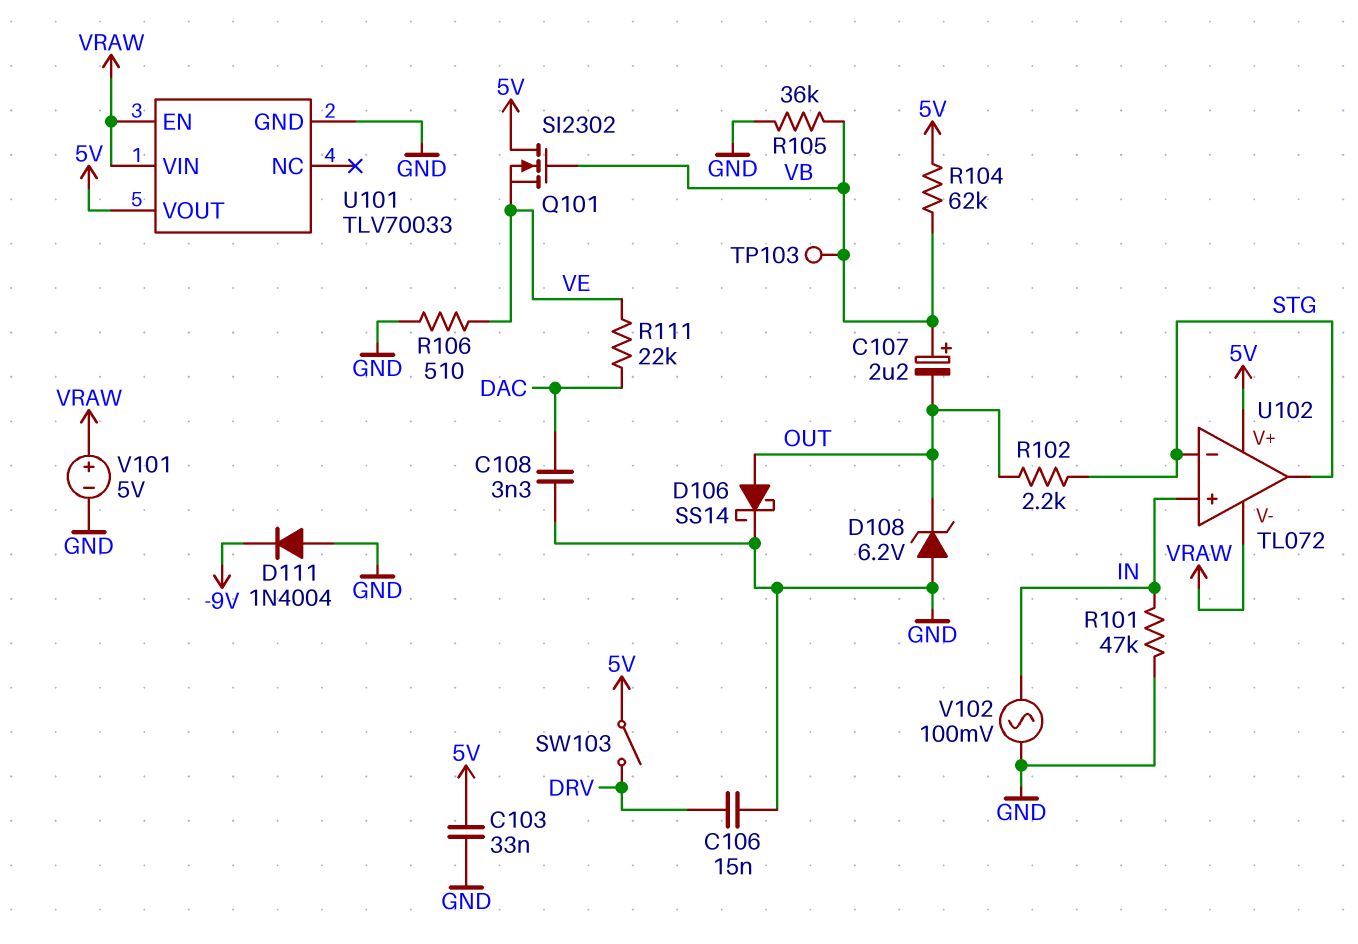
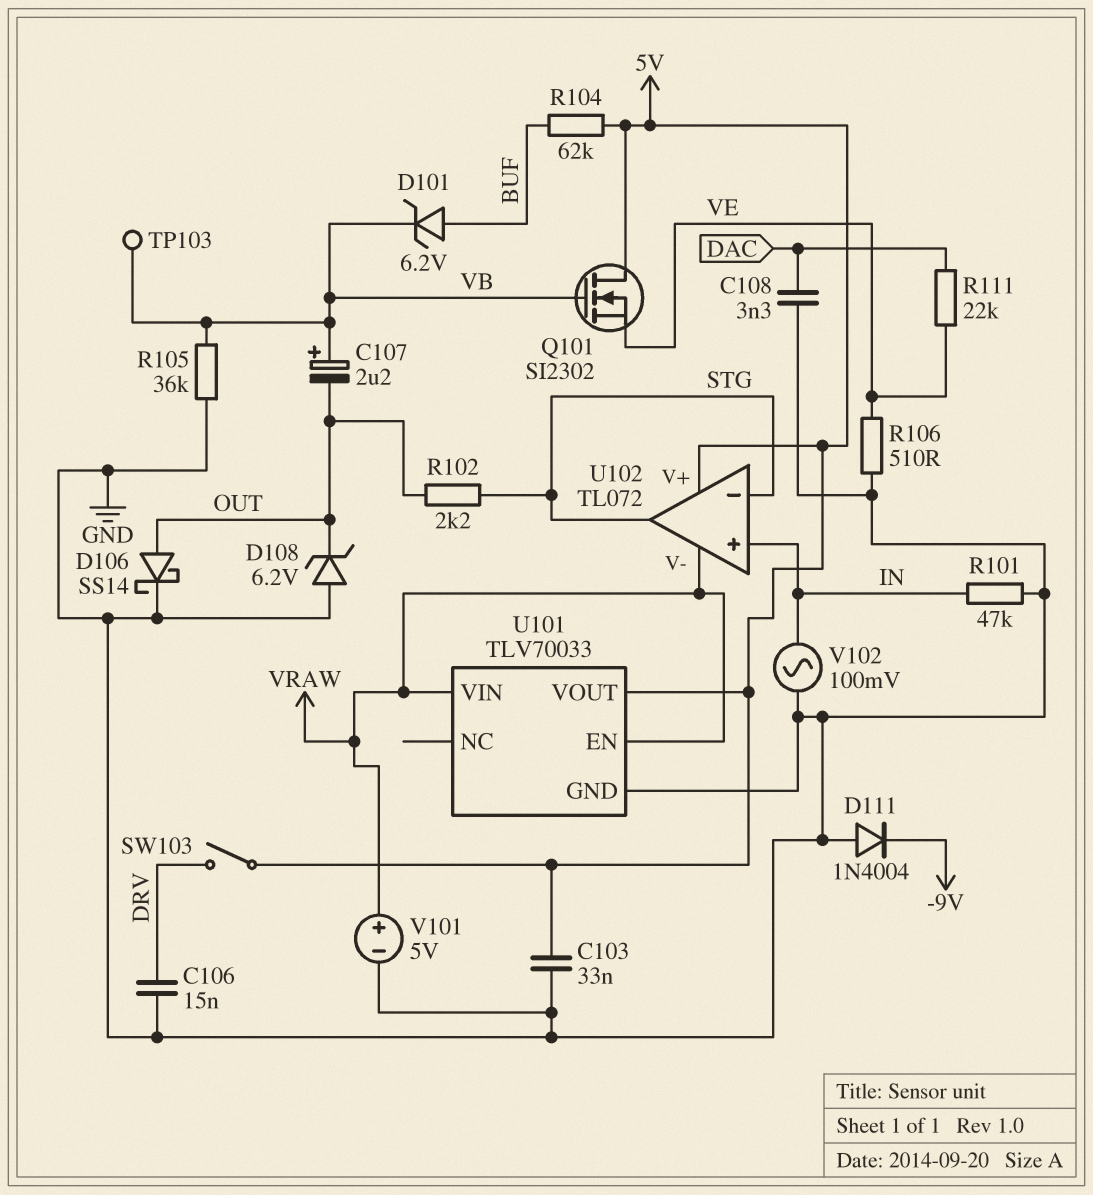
D101: none -> zener 6.2V (A BUF, K VB)
R104: 62k (5V, VB) -> 62k (5V, BUF)

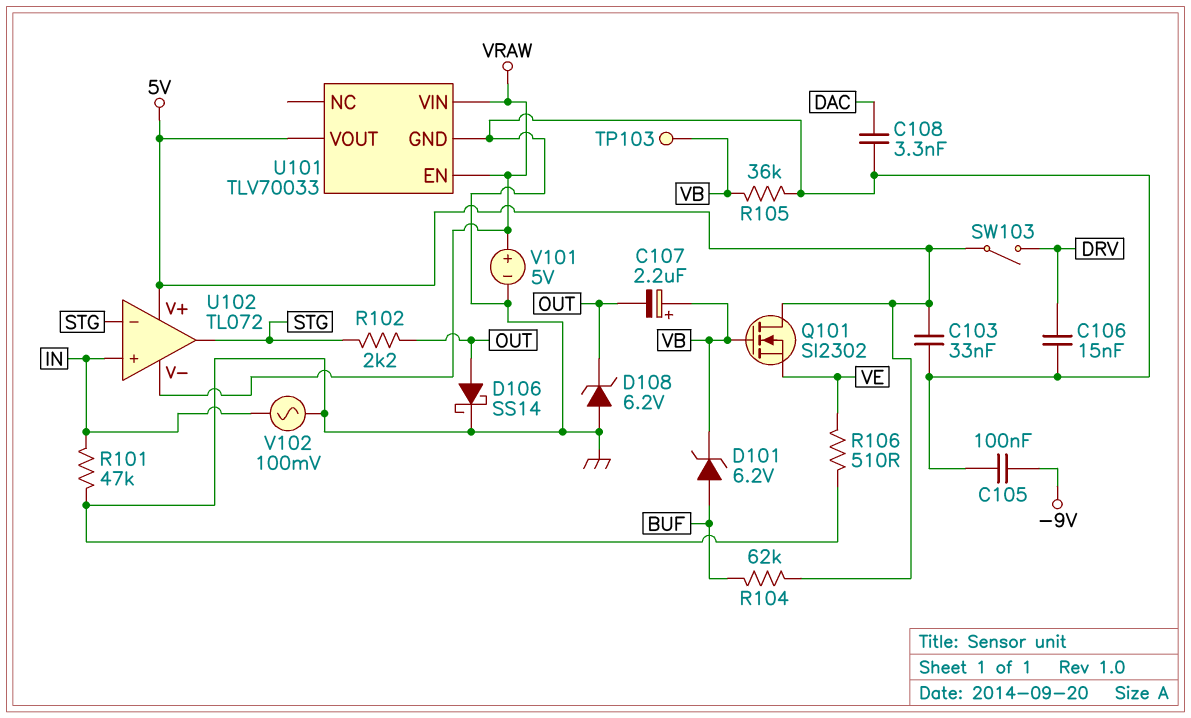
C105: none -> 100nF (-9V, GND)
D111: diode 1N4004 (A GND, K -9V) -> none
R111: 22k (DAC, VE) -> none

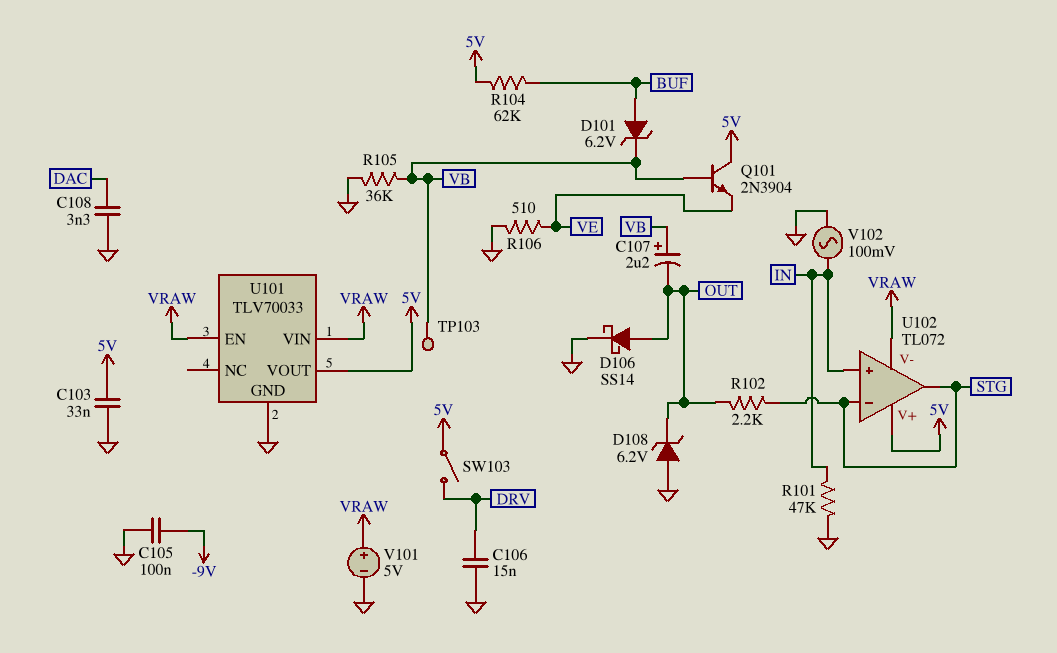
Q101: NMOS SI2302 (G VB, D 5V, S VE) -> NPN 2N3904 (B VB, C 5V, E VE)

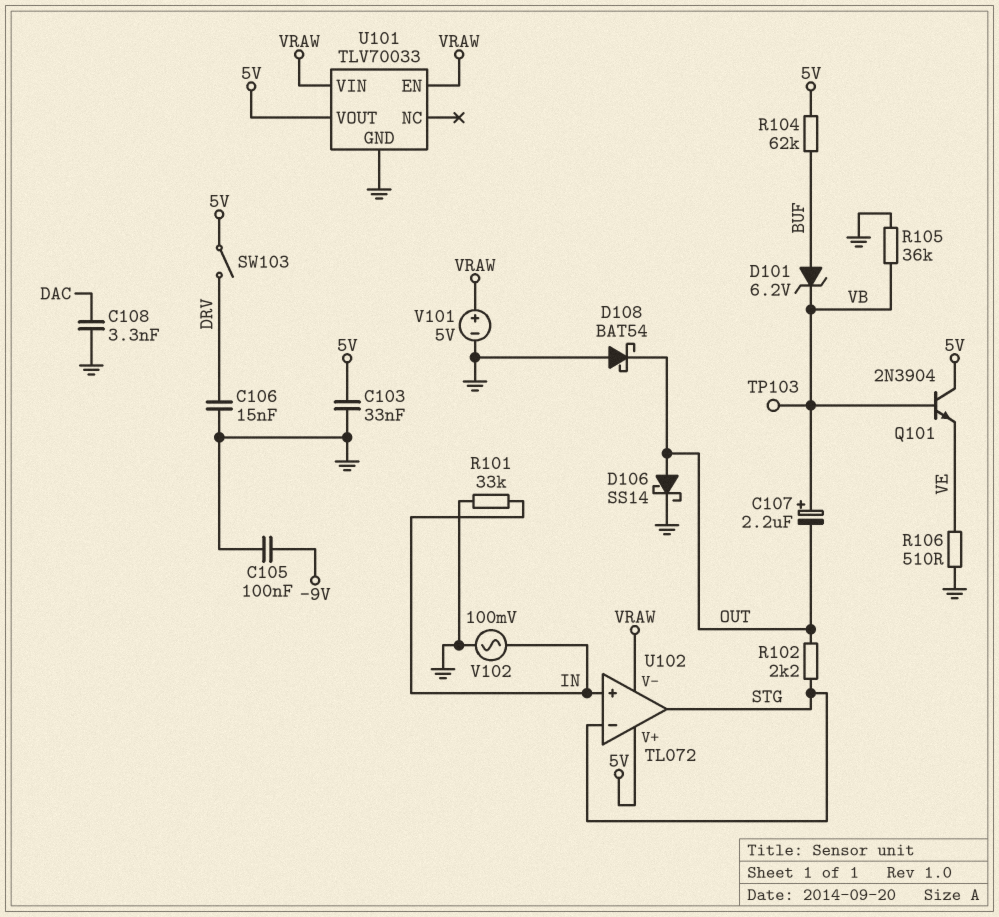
D108: zener 6.2V (A GND, K OUT) -> schottky BAT54 (A GND, K OUT)
R101: 47k (GND, IN) -> 33k (GND, IN)

